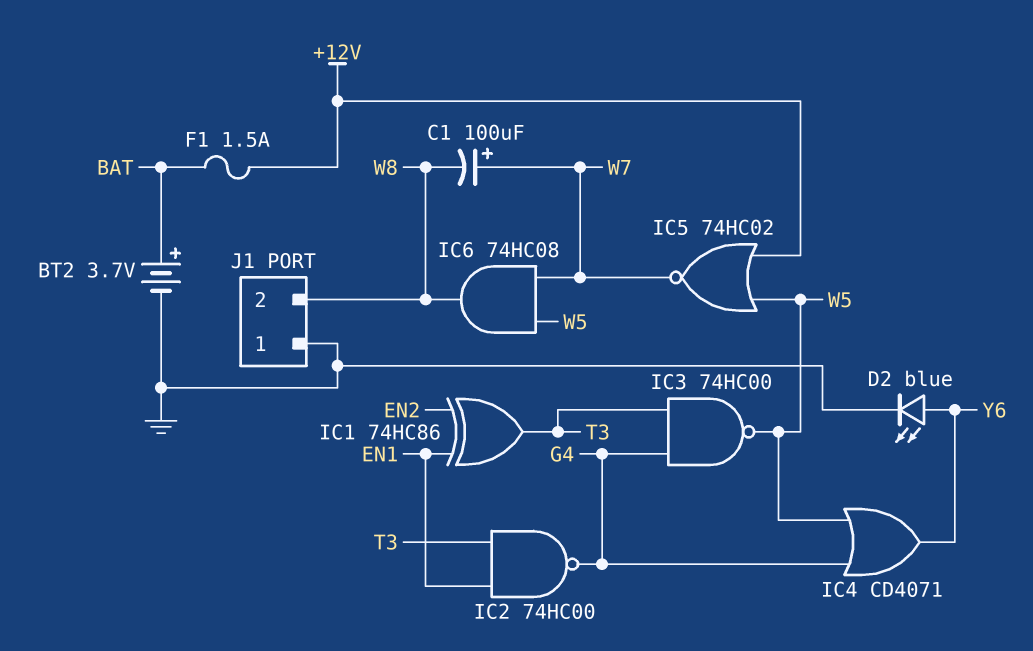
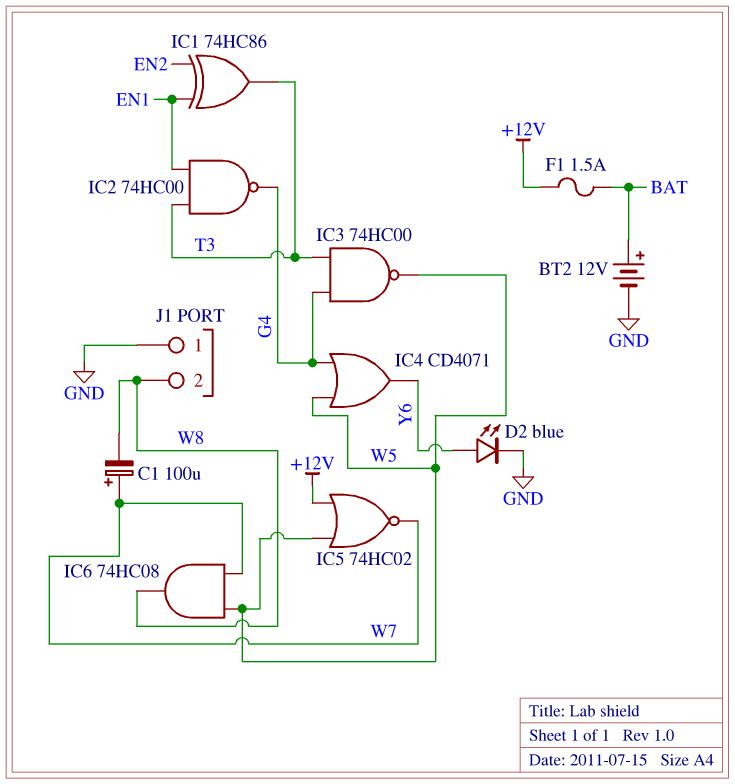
BT2: 3.7V (plus BAT, minus GND) -> 12V (plus BAT, minus GND)

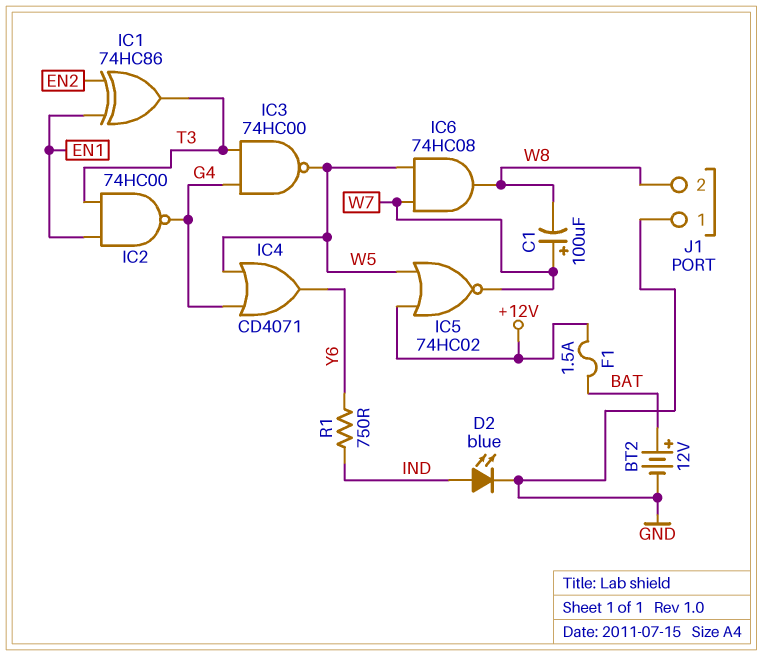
D2: LED blue (A Y6, K GND) -> LED blue (A IND, K GND)
R1: none -> 750 (IND, Y6)

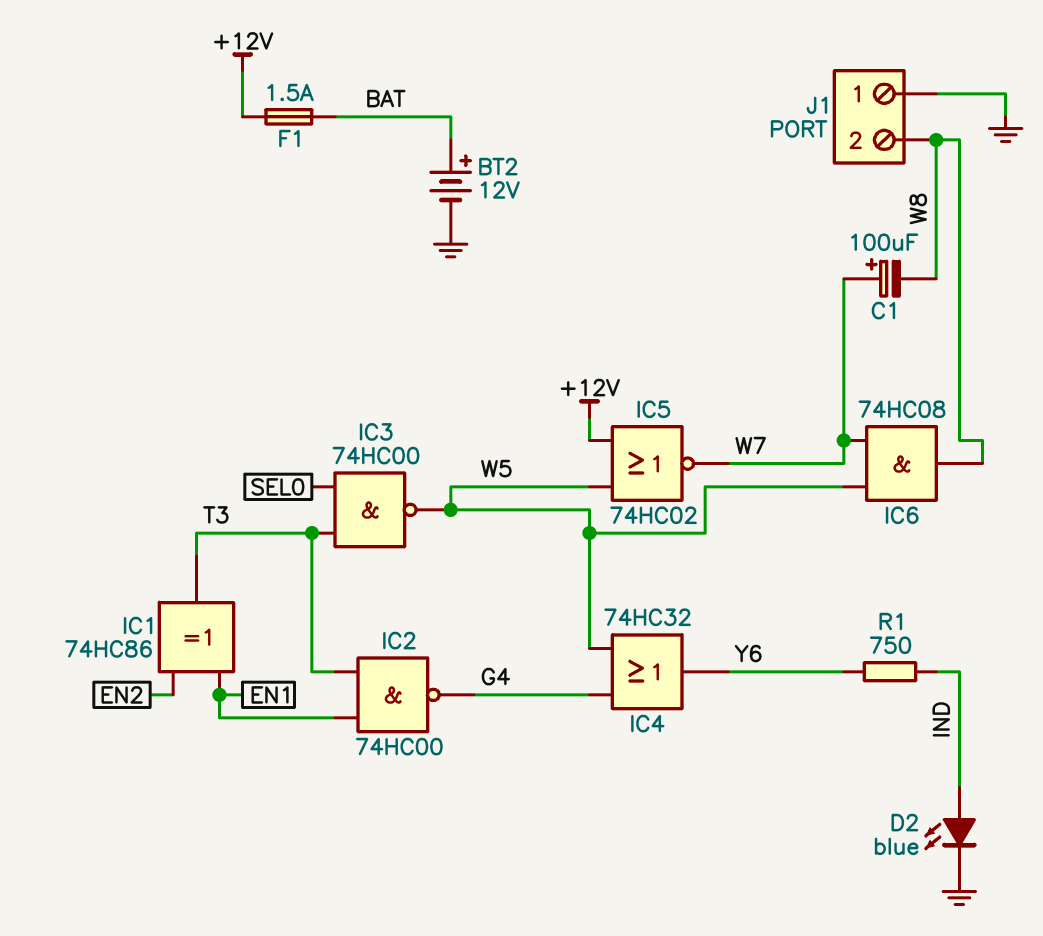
IC3: NAND 74HC00 (in G4, in T3, out W5) -> NAND 74HC00 (in SEL0, in T3, out W5)
IC4: OR CD4071 (in G4, in W5, out Y6) -> OR 74HC32 (in G4, in W5, out Y6)

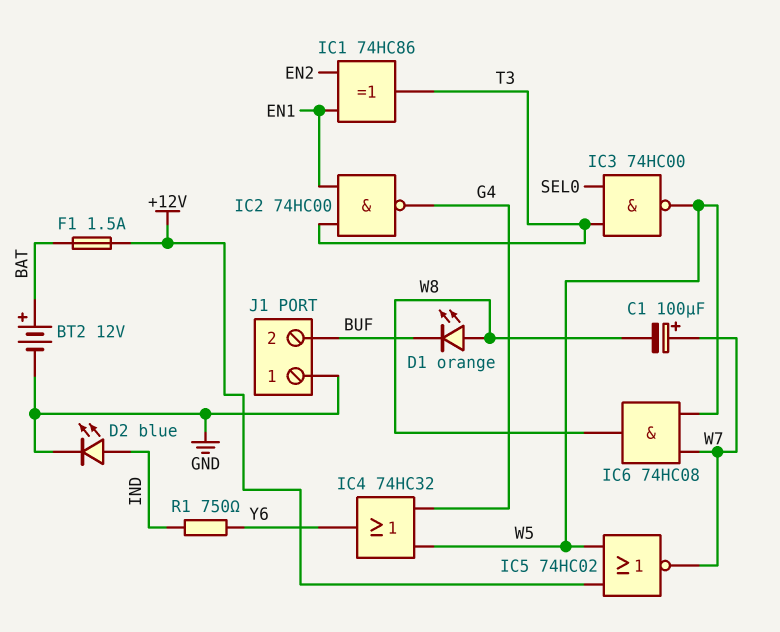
D1: none -> LED orange (A W8, K BUF)
J1 pin 2: W8 -> BUF

